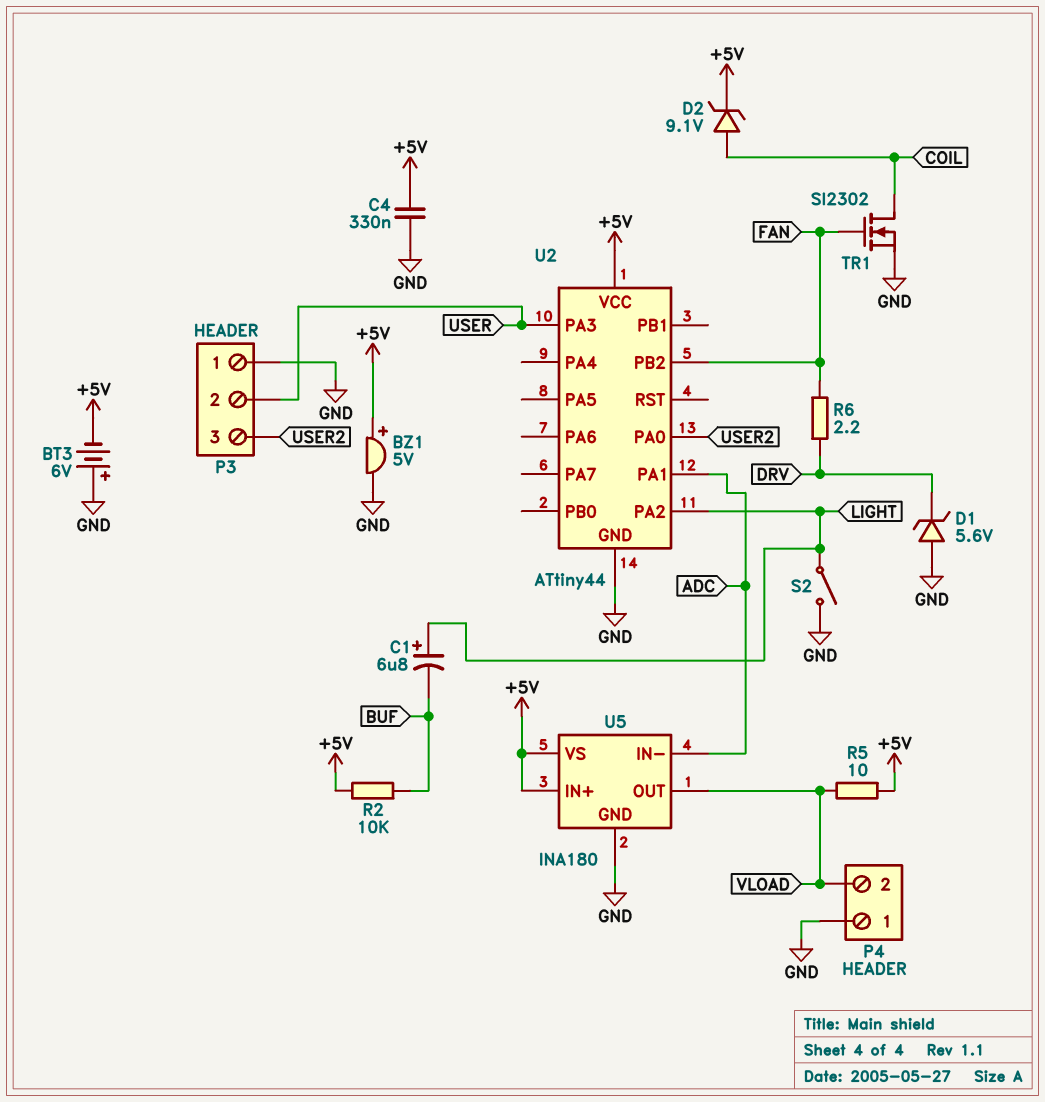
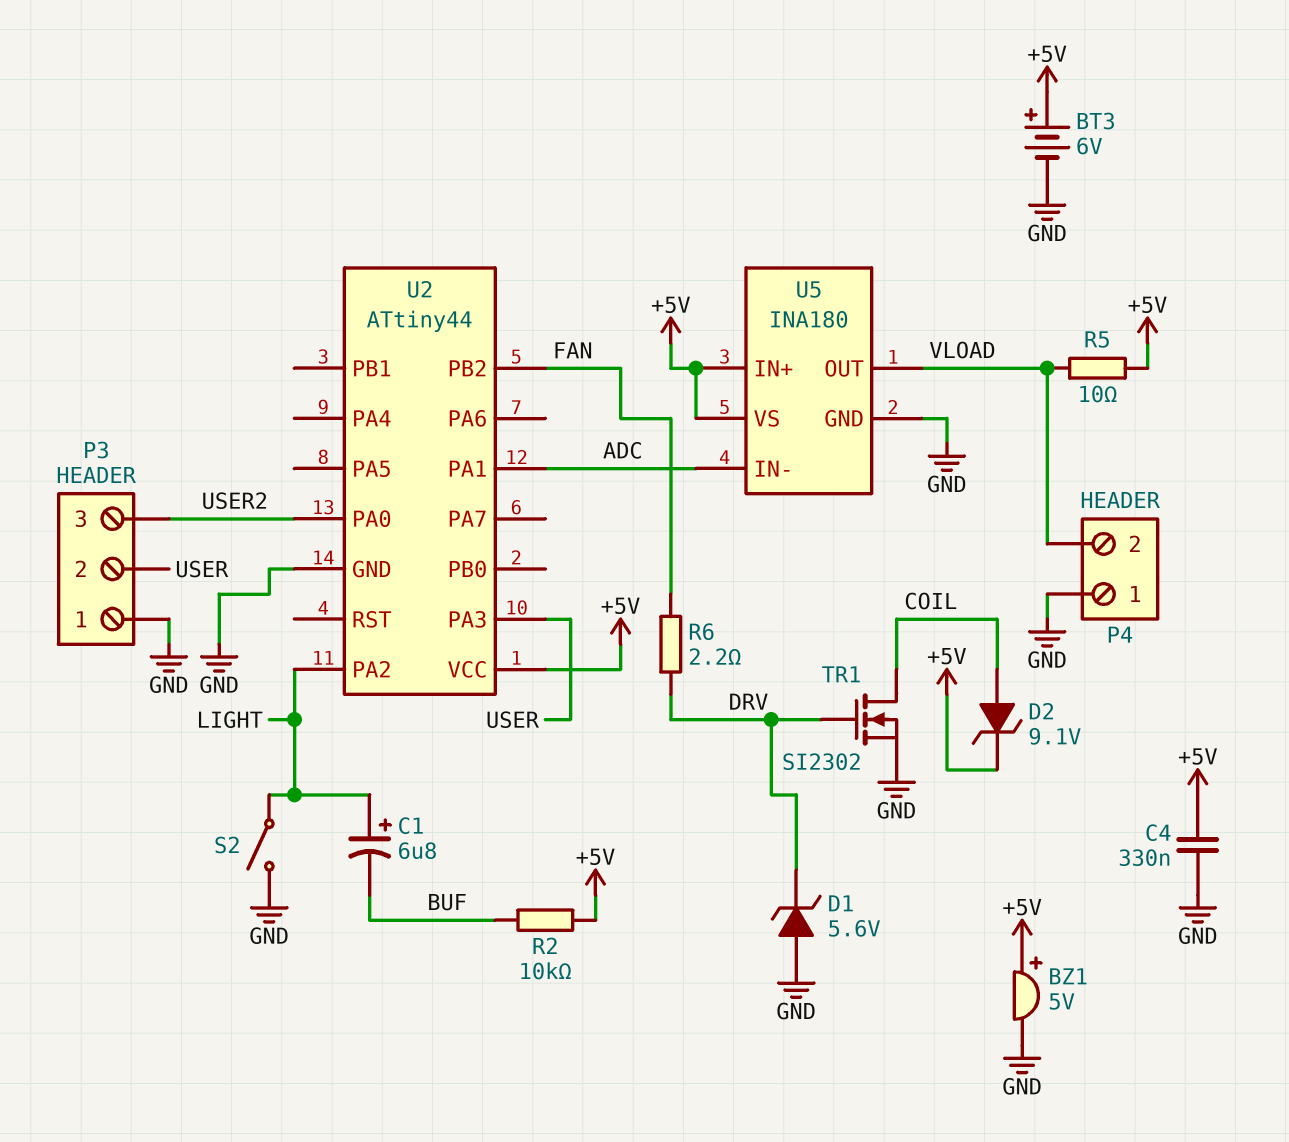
BT3: 6V (plus GND, minus +5V) -> 6V (plus +5V, minus GND)
TR1: NMOS SI2302 (G FAN, D COIL, S GND) -> NMOS SI2302 (G DRV, D COIL, S GND)

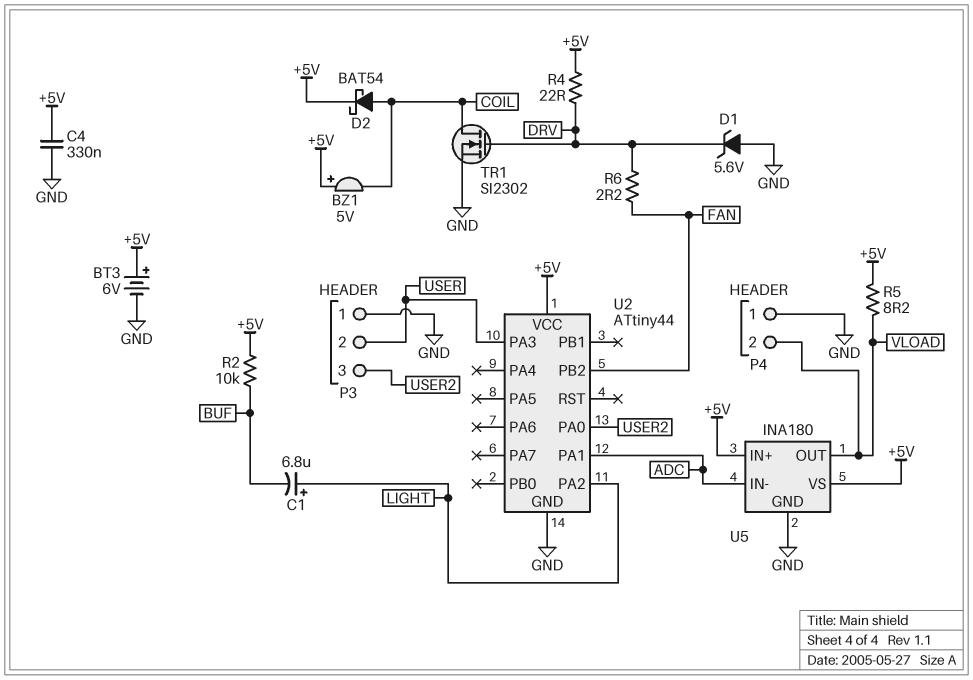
BZ1: buzzer 5V (plus +5V, minus GND) -> buzzer 5V (plus +5V, minus COIL)
D2: zener 9.1V (A COIL, K +5V) -> schottky BAT54 (A COIL, K +5V)
R4: none -> 22 (+5V, DRV)
R5: 10 (+5V, VLOAD) -> 8.2 (+5V, VLOAD)
S2: switch (GND, LIGHT) -> none

